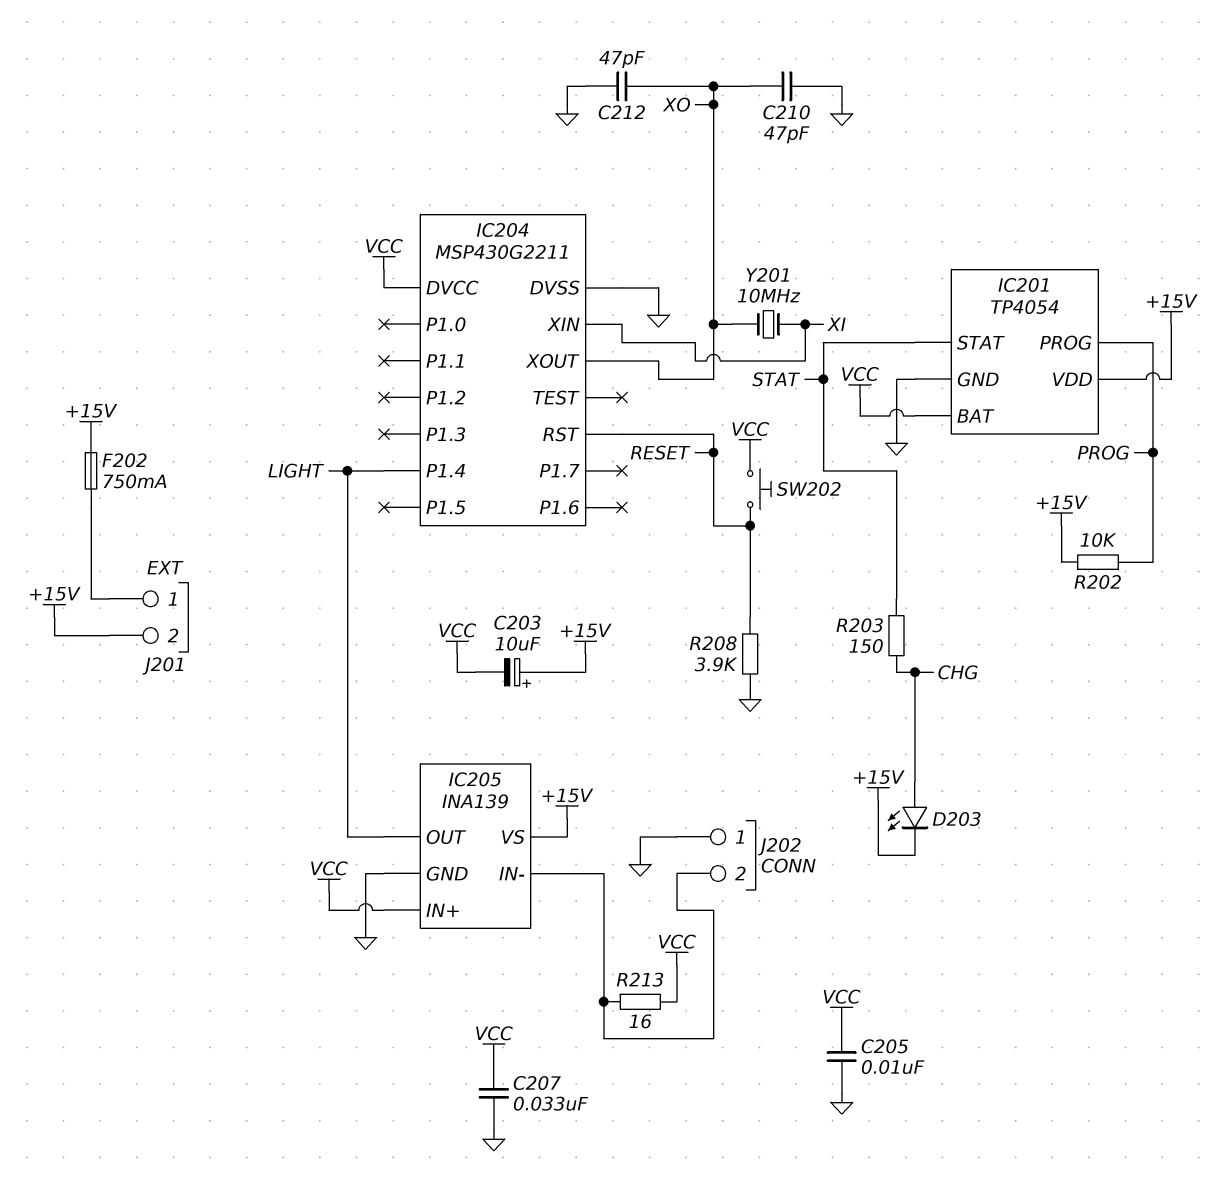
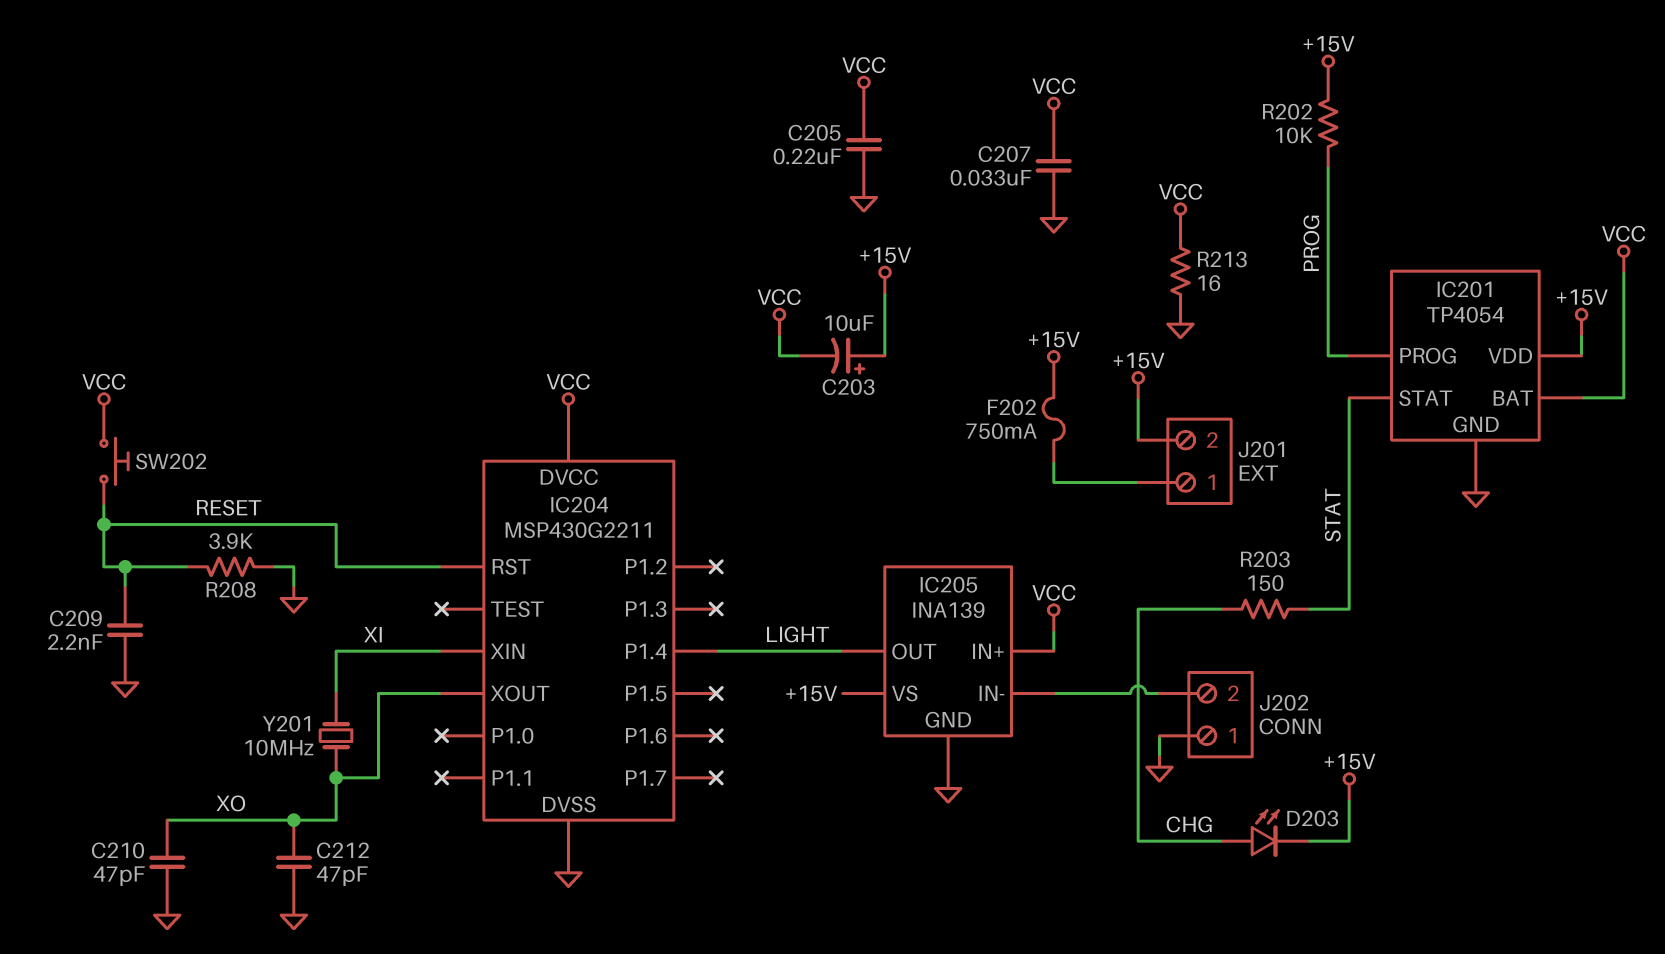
C205: 10nF (GND, VCC) -> 220nF (GND, VCC)
C209: none -> 2.2nF (GND, RESET)
R213: 16 (IC205/IN-, VCC) -> 16 (GND, VCC)

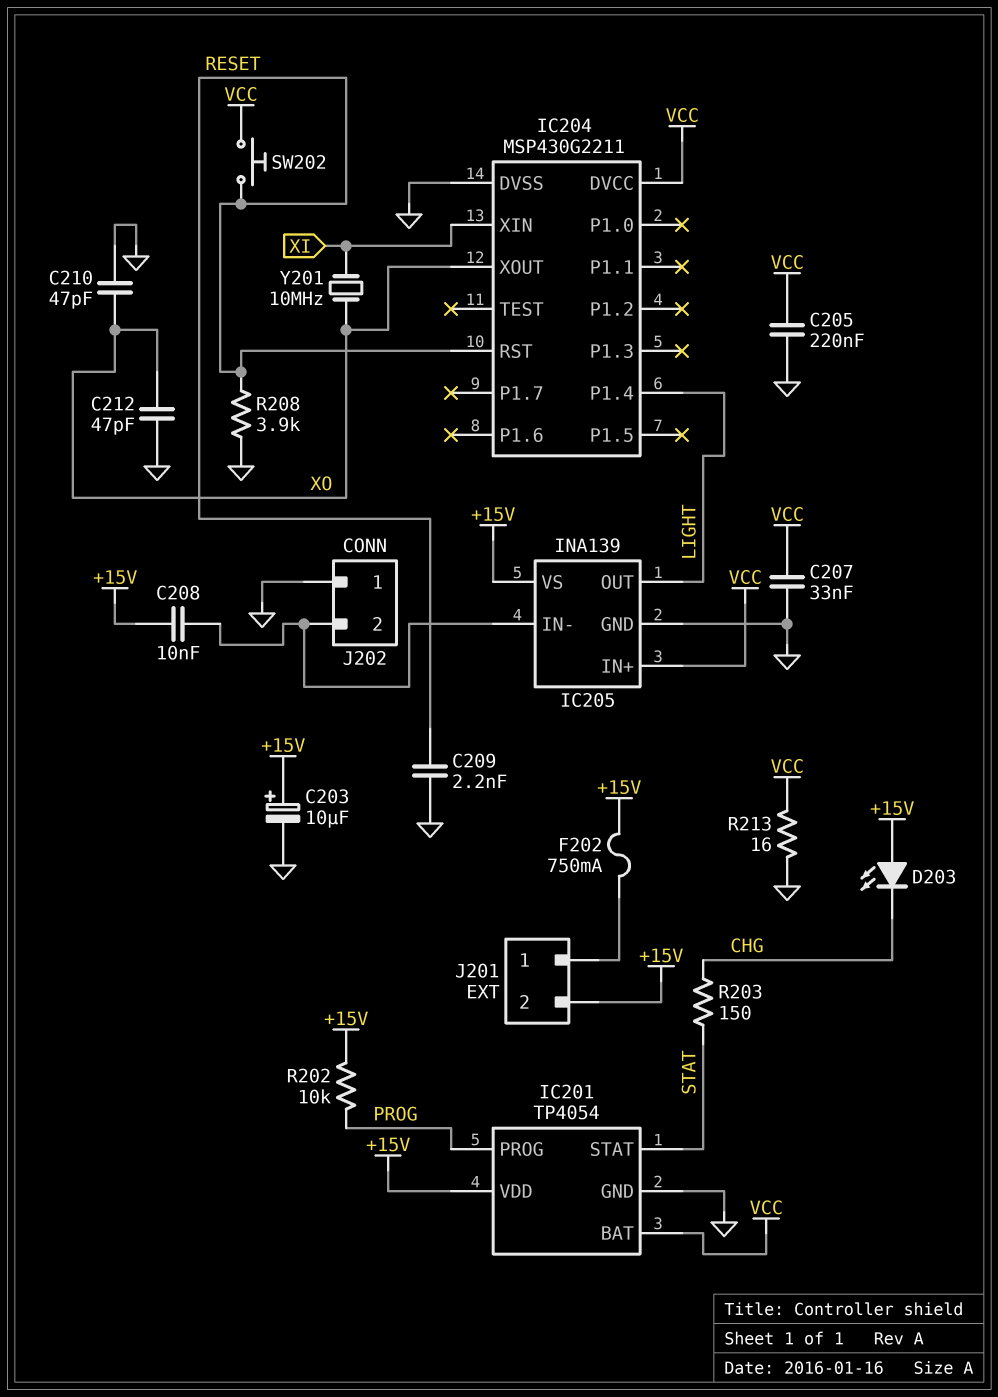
C203: 10uF (plus +15V, minus VCC) -> 10uF (plus +15V, minus GND)
C208: none -> 10nF (+15V, IC205/IN-)
D203: LED (A CHG, K +15V) -> LED (A +15V, K CHG)

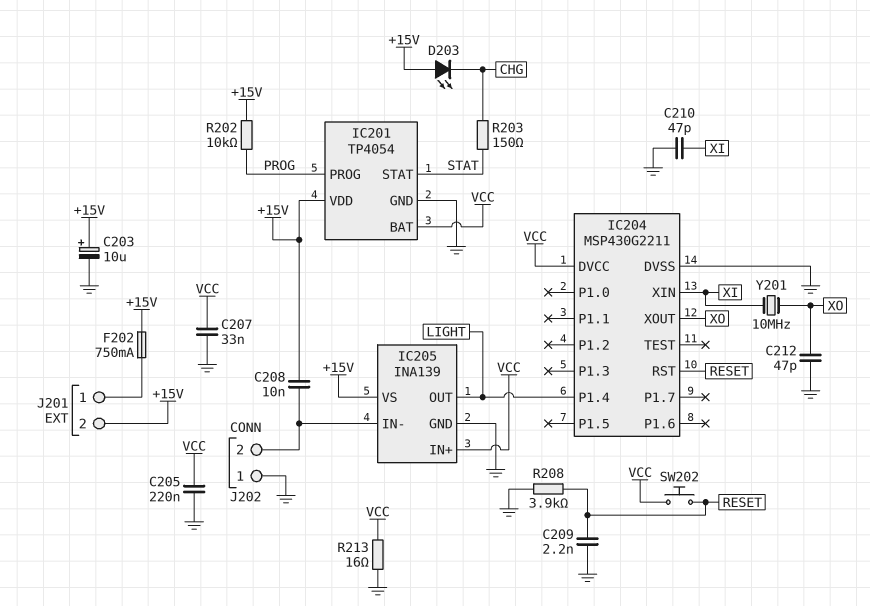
C210: 47pF (GND, XO) -> 47pF (GND, XI)

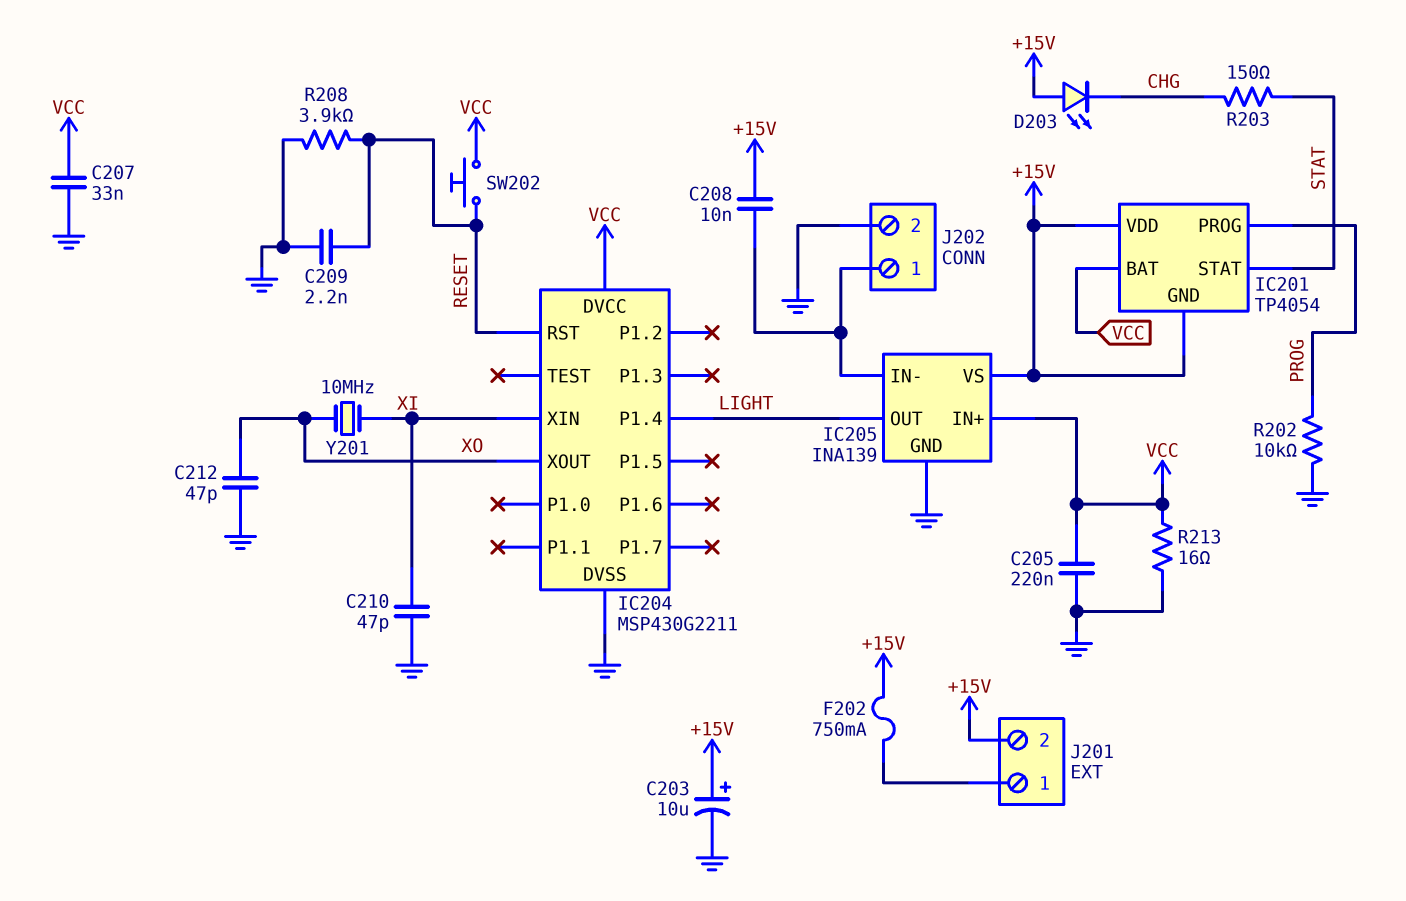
IC201 pin GND: GND -> +15V
J202 pin 1: GND -> IC205/IN-
J202 pin 2: IC205/IN- -> GND
R202: 10k (+15V, PROG) -> 10k (GND, PROG)

